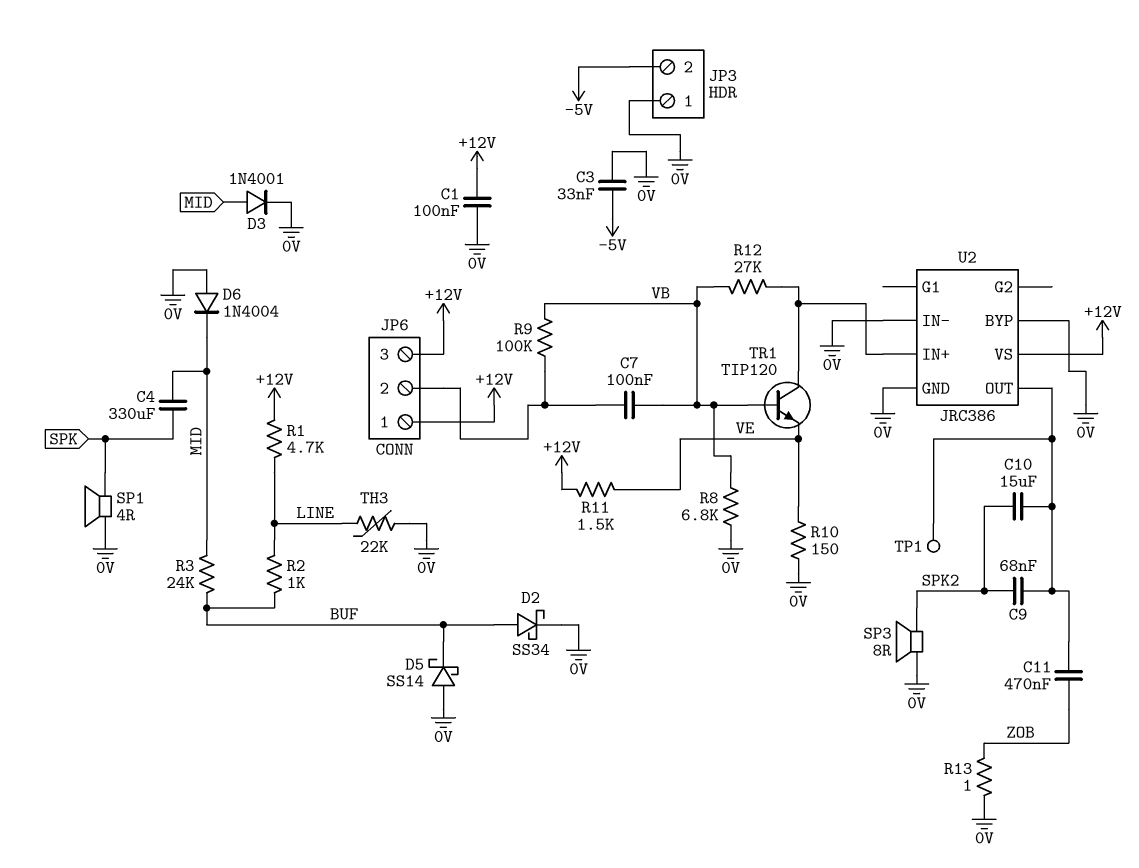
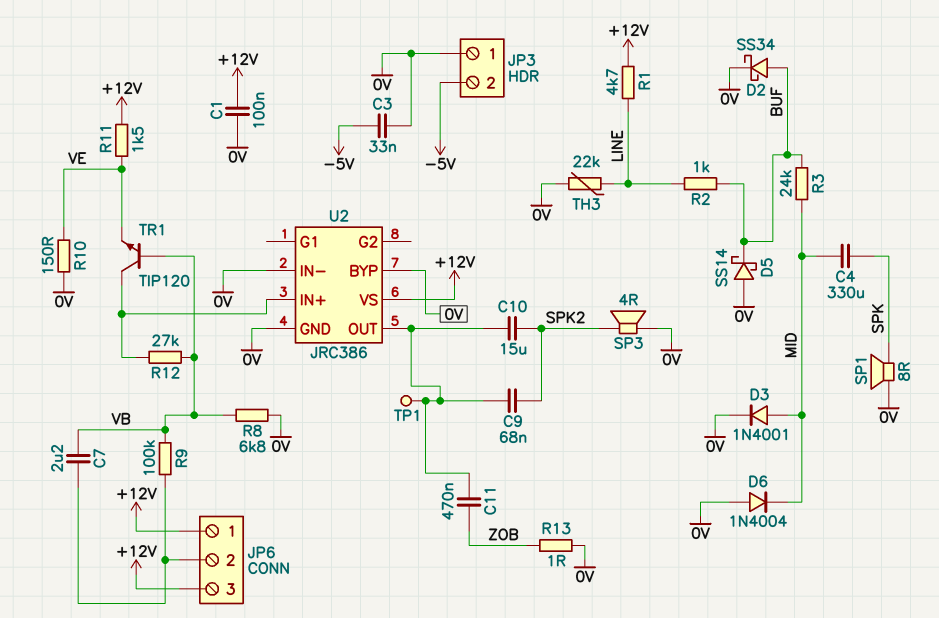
C7: 100nF (JP6/2, VB) -> 2.2uF (JP6/2, VB)
SP1: speaker 4R (0V, SPK) -> speaker 8R (0V, SPK)
SP3: speaker 8R (0V, SPK2) -> speaker 4R (0V, SPK2)

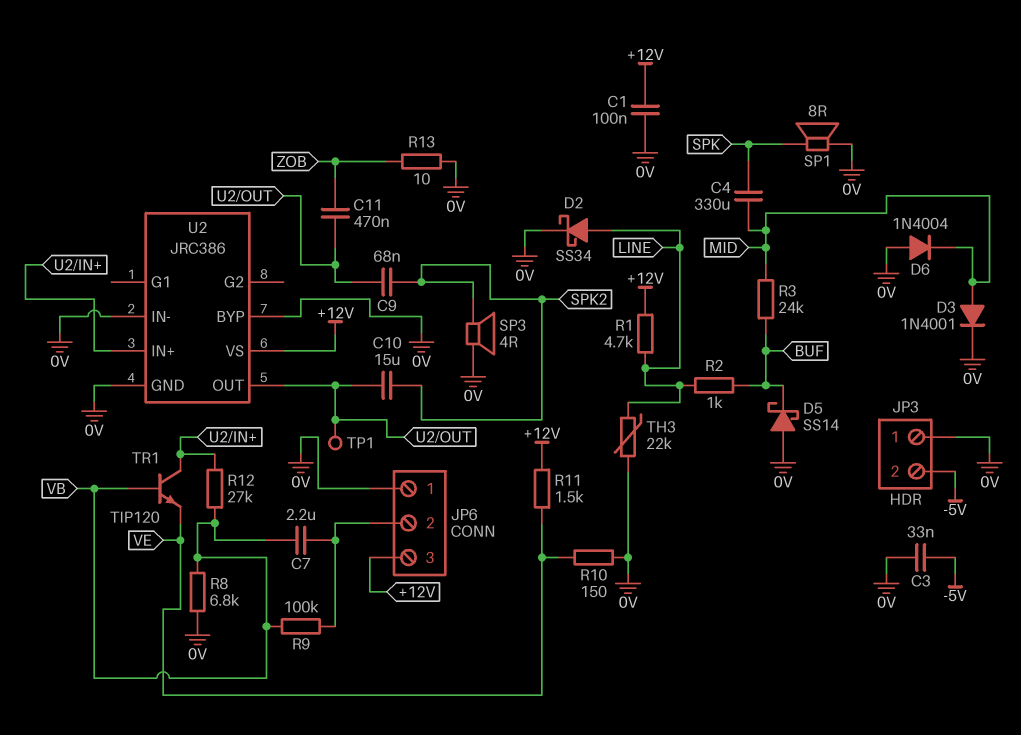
D2: schottky SS34 (A BUF, K 0V) -> schottky SS34 (A LINE, K 0V)
JP6 pin 1: +12V -> 0V
R13: 1 (0V, ZOB) -> 10 (0V, ZOB)

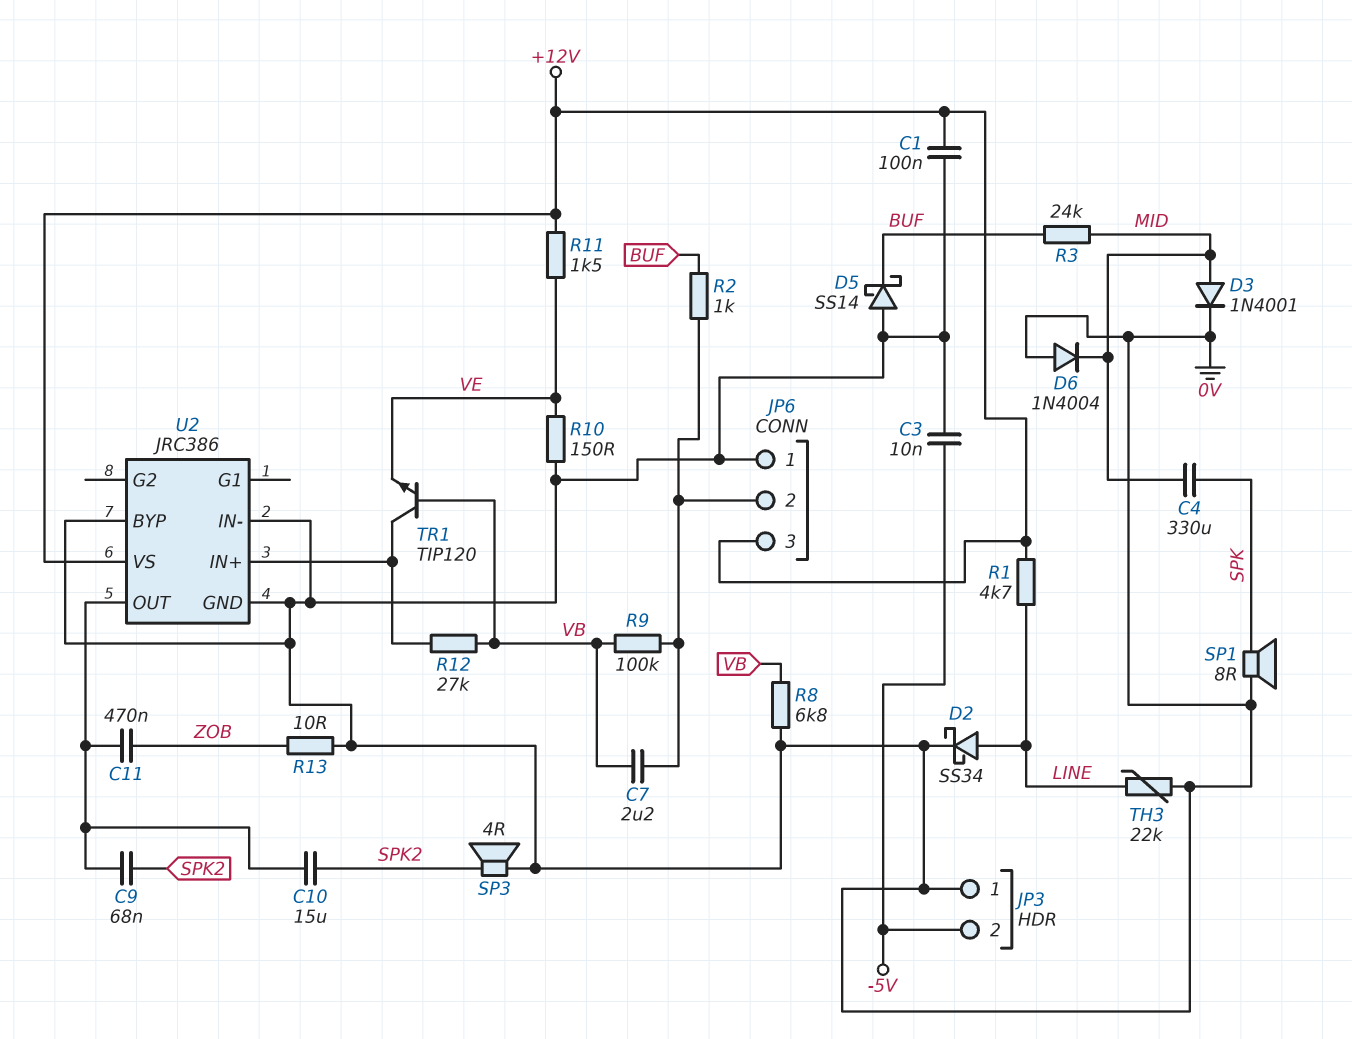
C3: 33nF (-5V, 0V) -> 10nF (-5V, 0V)
R2: 1k (BUF, LINE) -> 1k (BUF, JP6/2)
TP1: test point (U2/OUT) -> none

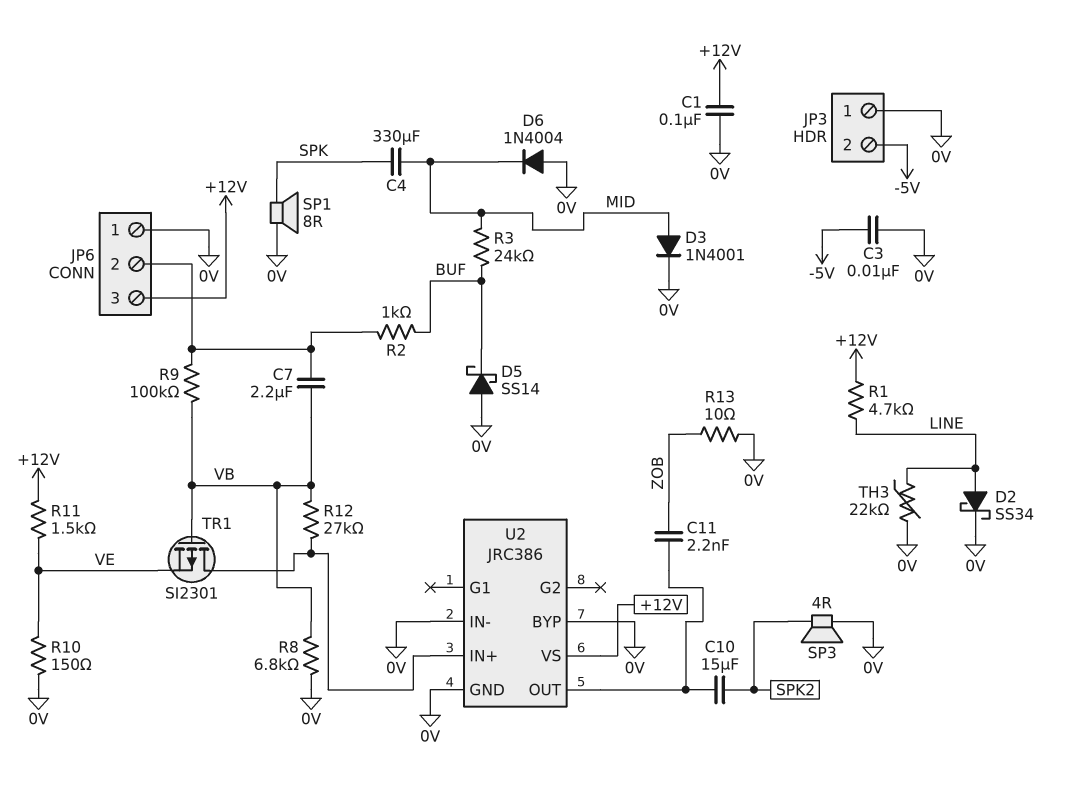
C9: 68nF (SPK2, U2/OUT) -> none
C11: 470nF (U2/OUT, ZOB) -> 2.2nF (U2/OUT, ZOB)
TR1: NPN TIP120 (B VB, C U2/IN+, E VE) -> PMOS SI2301 (G VB, D U2/IN+, S VE)

